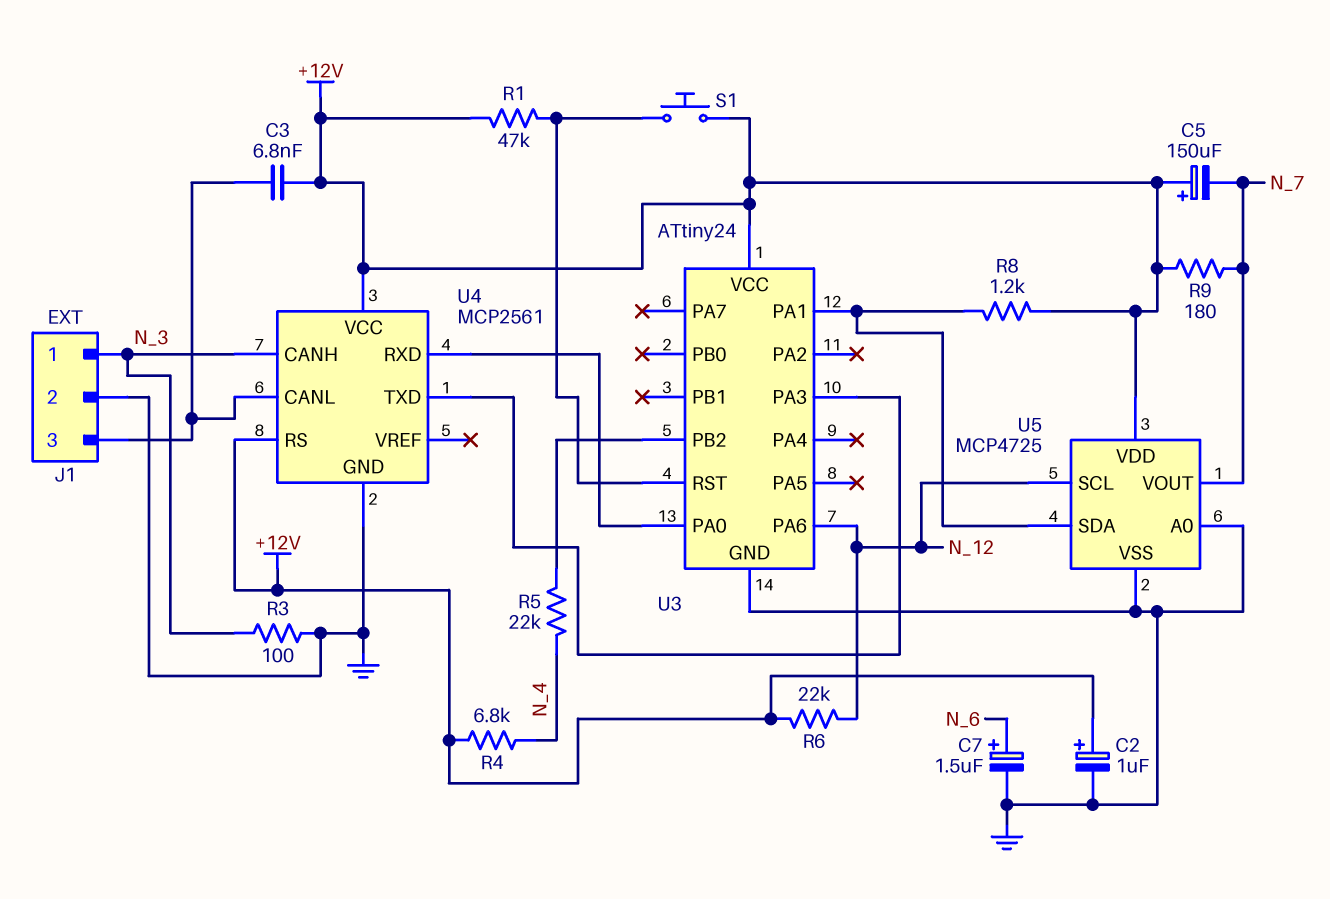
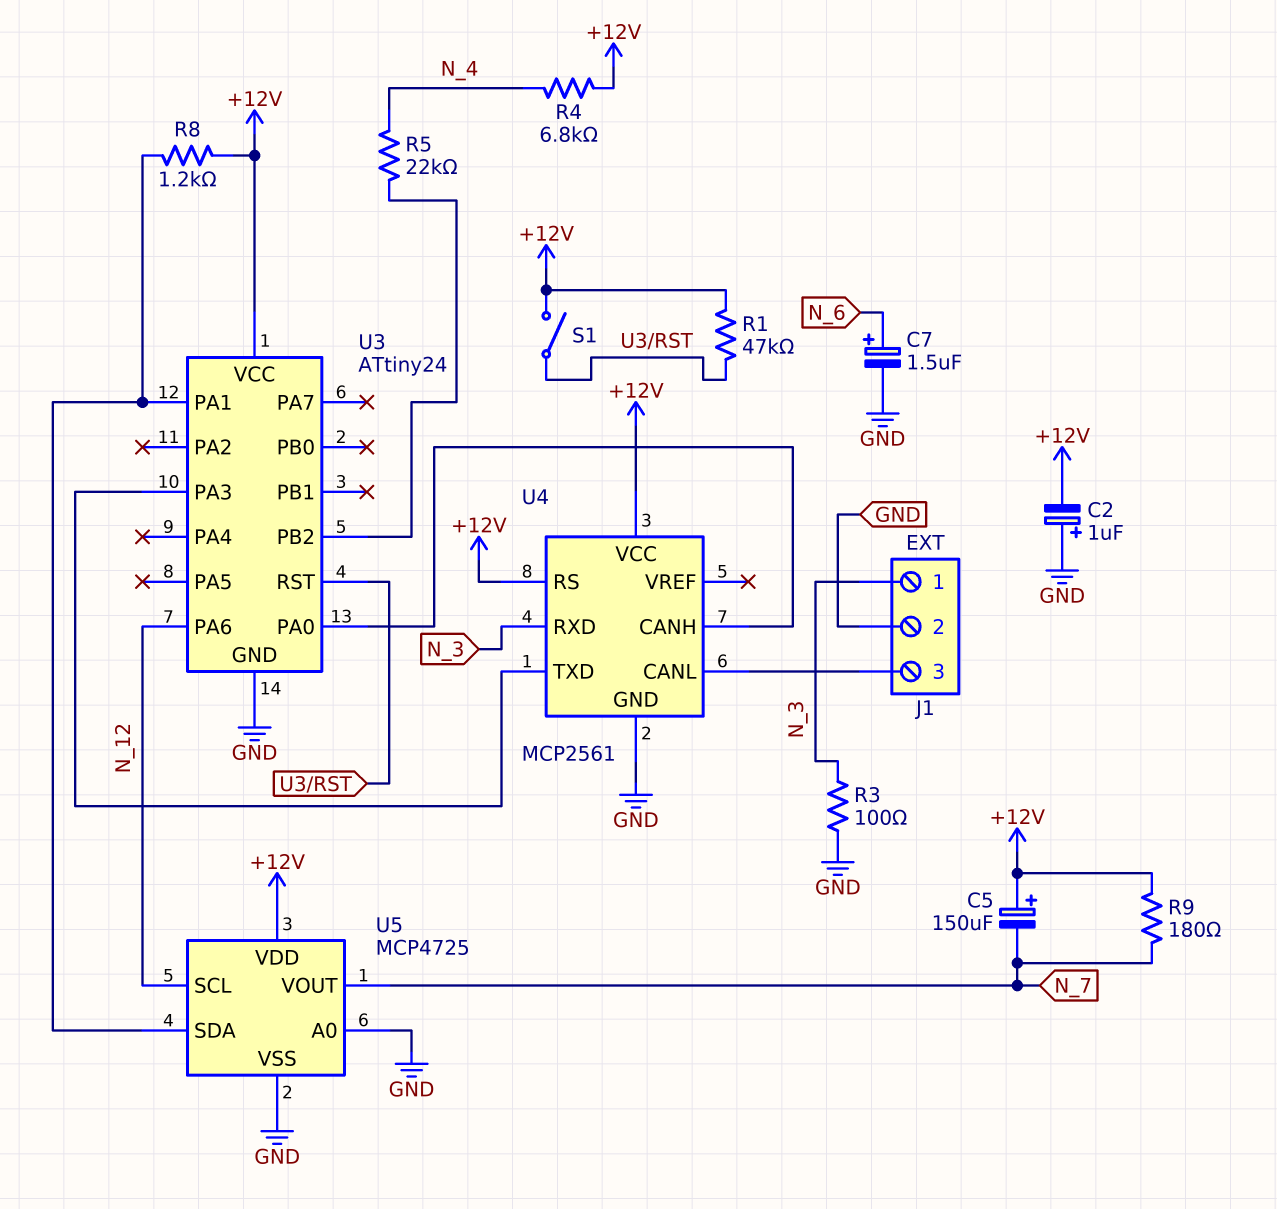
C2: 1uF (plus +12V, minus GND) -> 1uF (plus GND, minus +12V)
C3: 6.8nF (+12V, J1/3) -> none
R6: 22k (+12V, N_12) -> none
S1: button (+12V, U3/RST) -> switch (+12V, U3/RST)
U4 pin CANH: N_3 -> U3/PA0
U4 pin RXD: U3/PA0 -> N_3

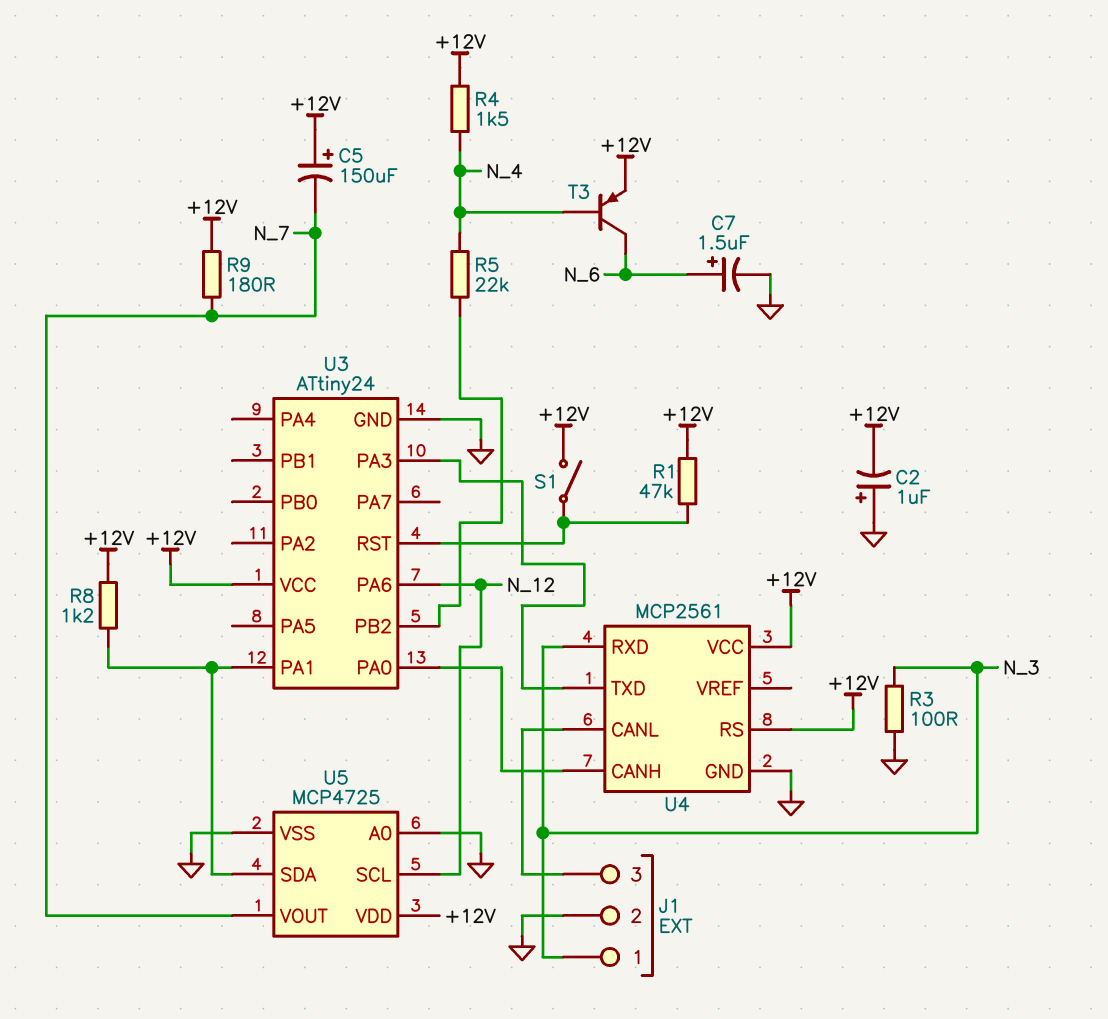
R4: 6.8k (+12V, N_4) -> 1.5k (+12V, N_4)
T3: none -> PNP (B N_4, C N_6, E +12V)

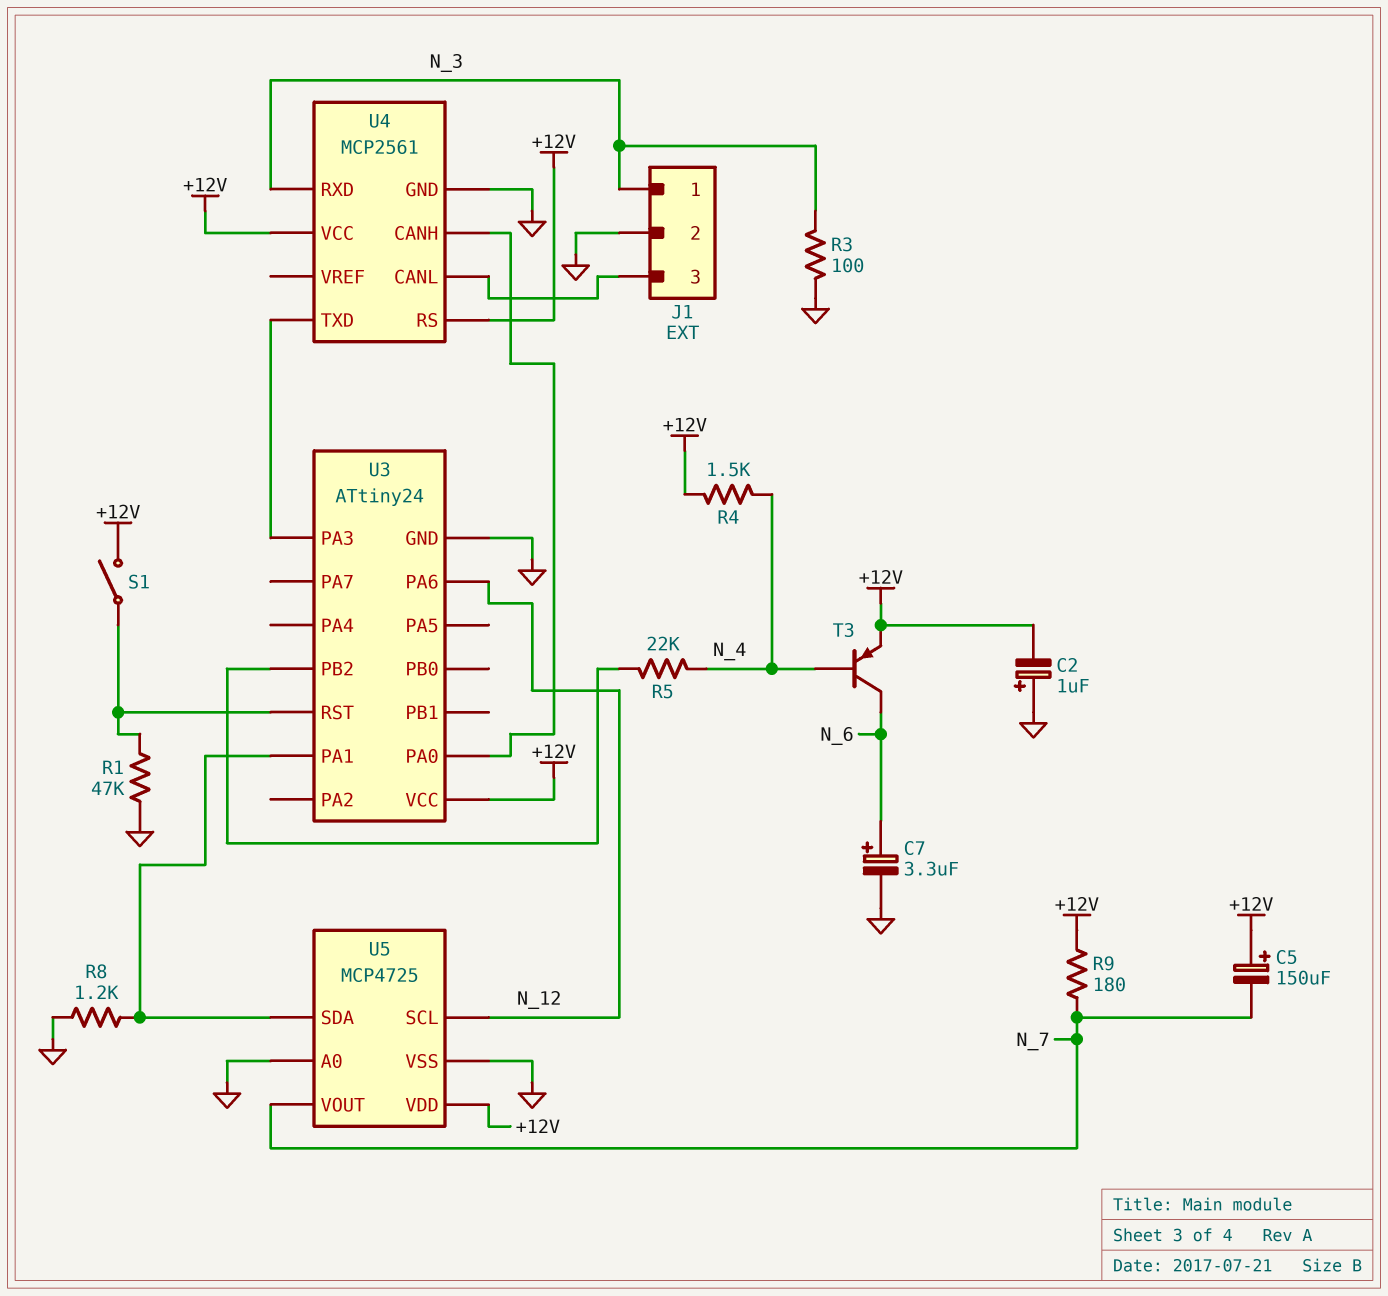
C7: 1.5uF (plus N_6, minus GND) -> 3.3uF (plus N_6, minus GND)
R1: 47k (+12V, U3/RST) -> 47k (GND, U3/RST)
R8: 1.2k (+12V, U3/PA1) -> 1.2k (GND, U3/PA1)

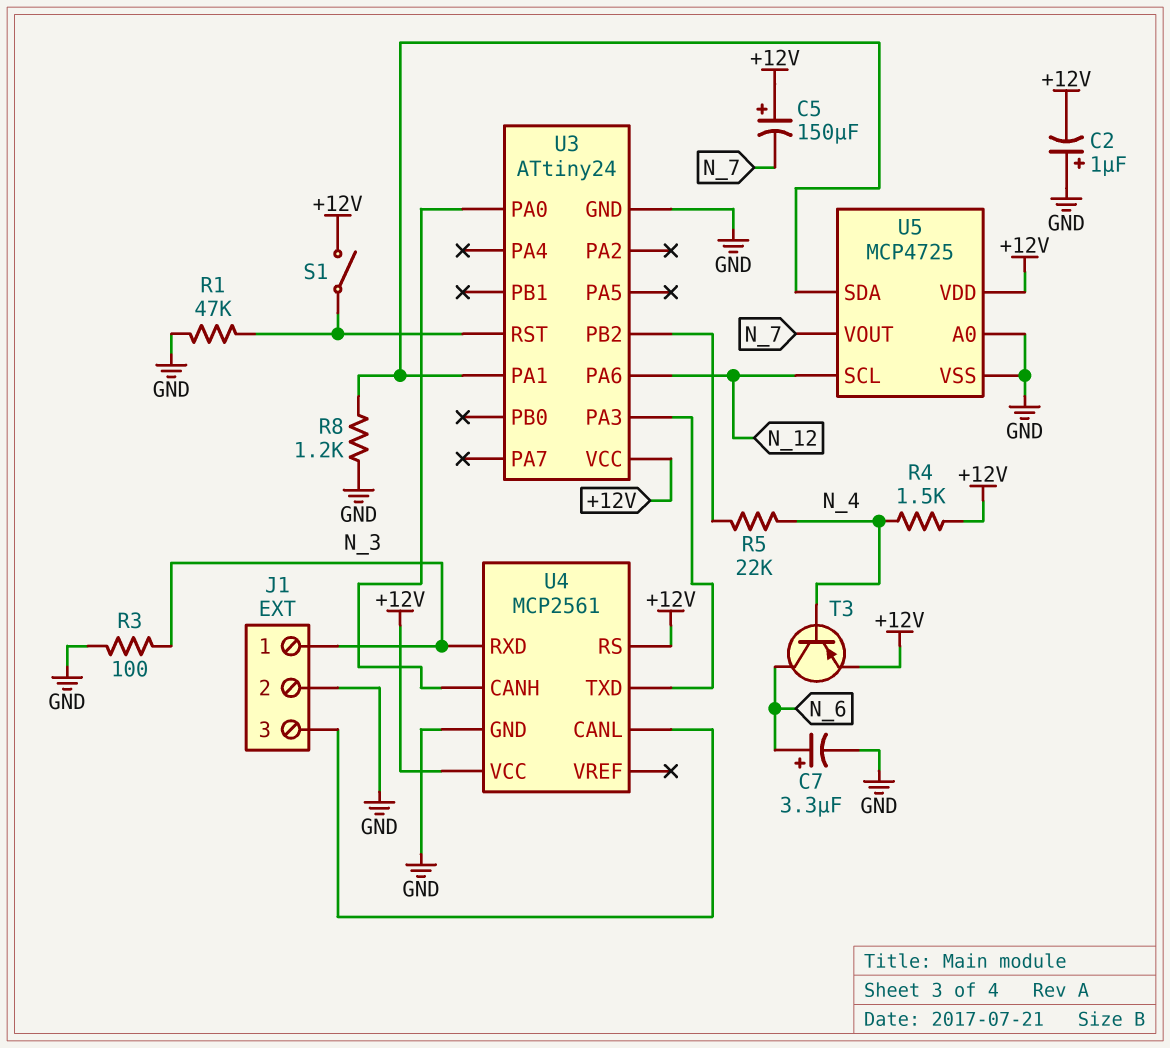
R9: 180 (+12V, N_7) -> none

